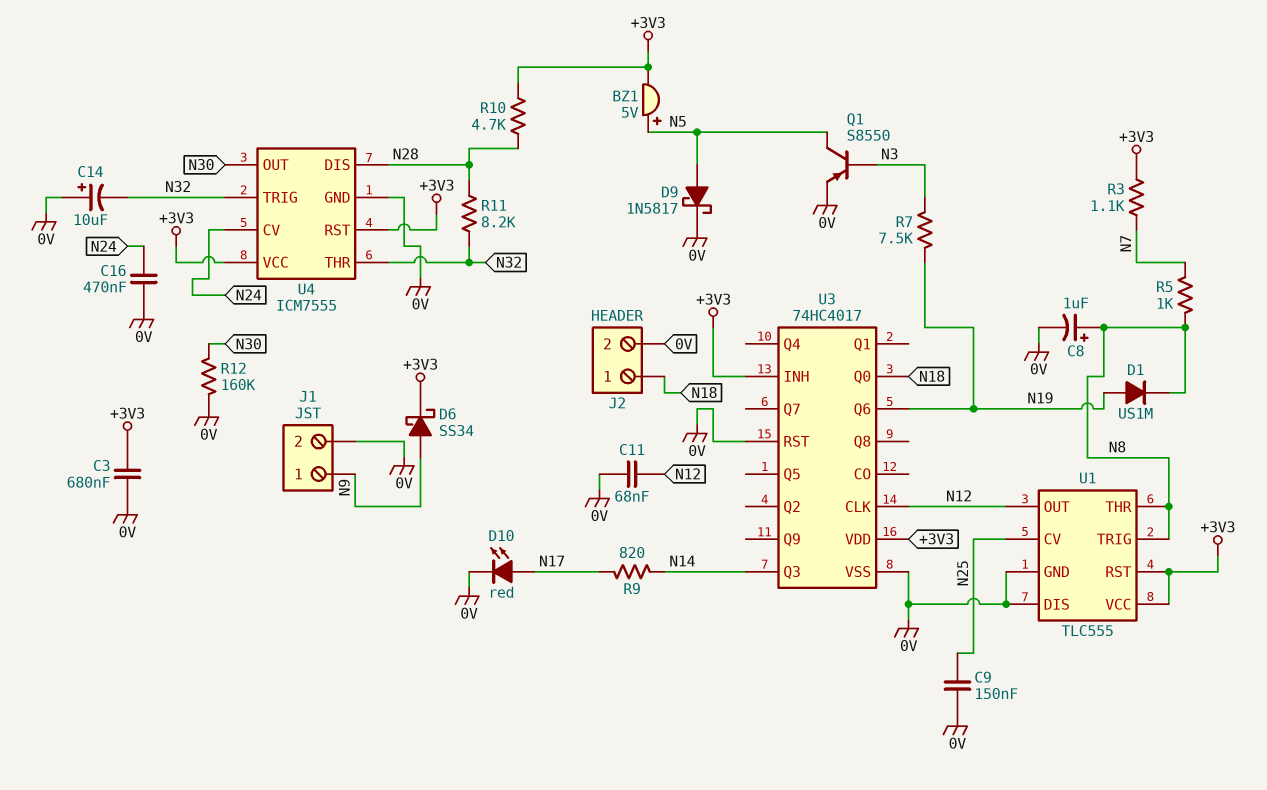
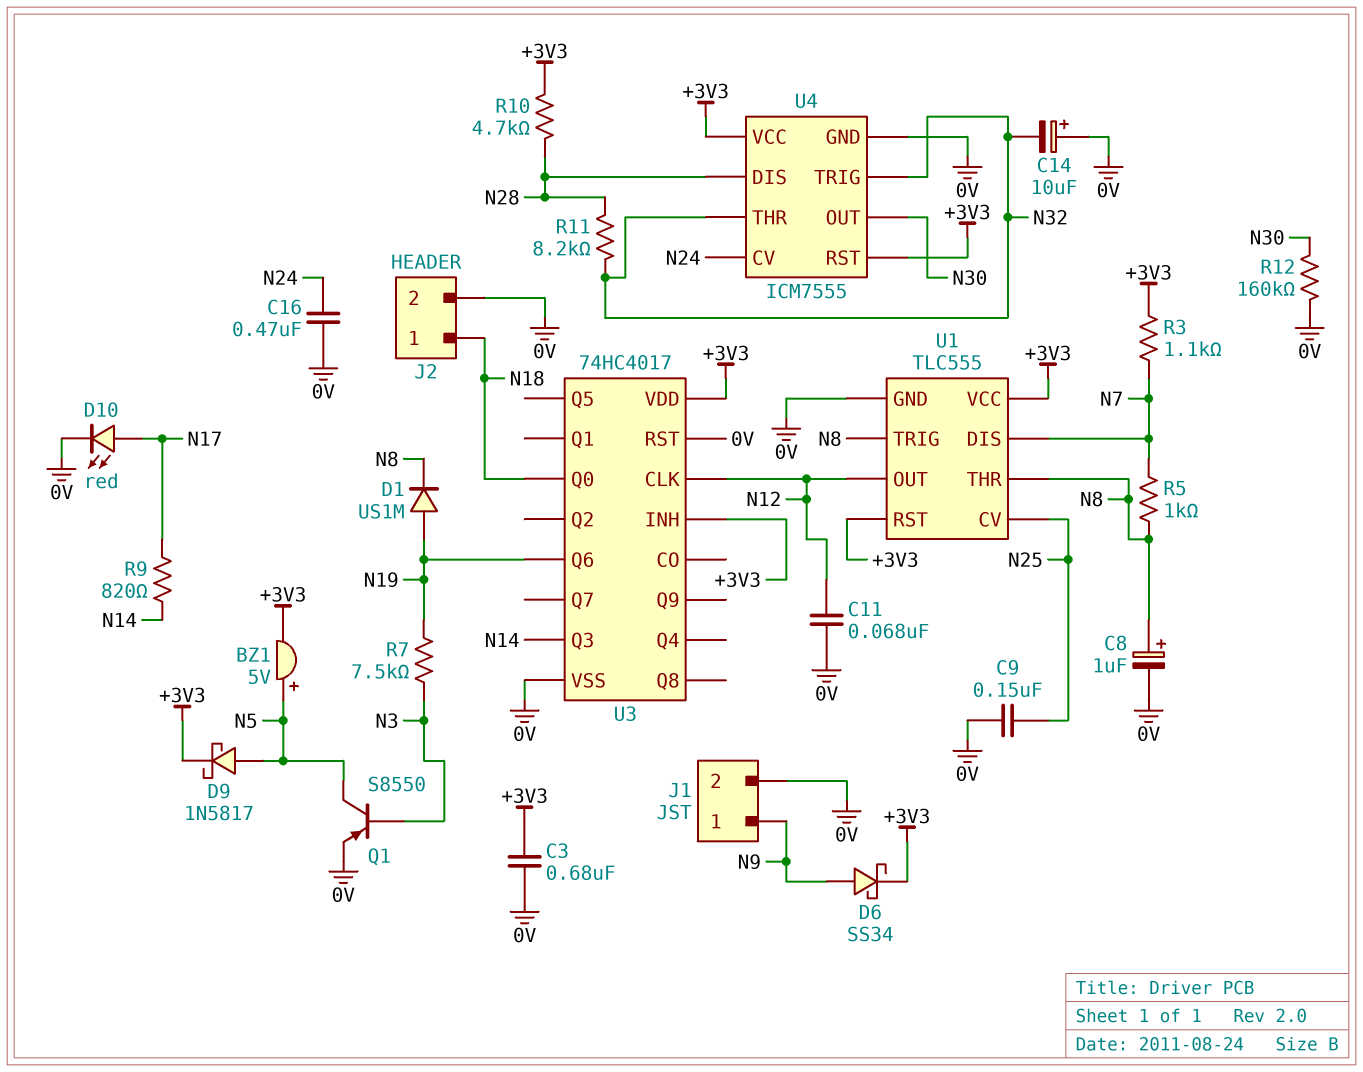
D9: schottky 1N5817 (A N5, K 0V) -> schottky 1N5817 (A N5, K +3V3)
U1 pin DIS: 0V -> N7

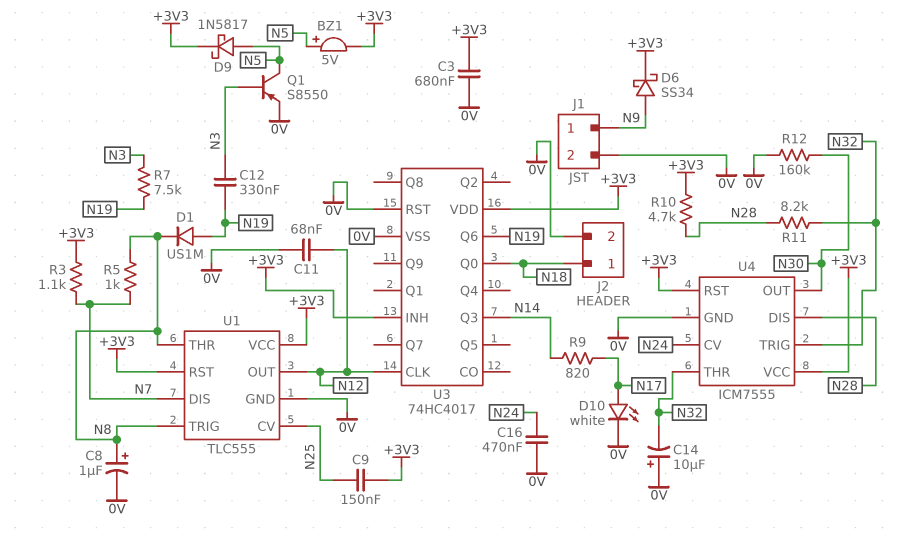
C9: 150nF (0V, N25) -> 150nF (+3V3, N25)
C12: none -> 330nF (N3, N19)
D10: LED red (A N17, K 0V) -> LED white (A N17, K 0V)

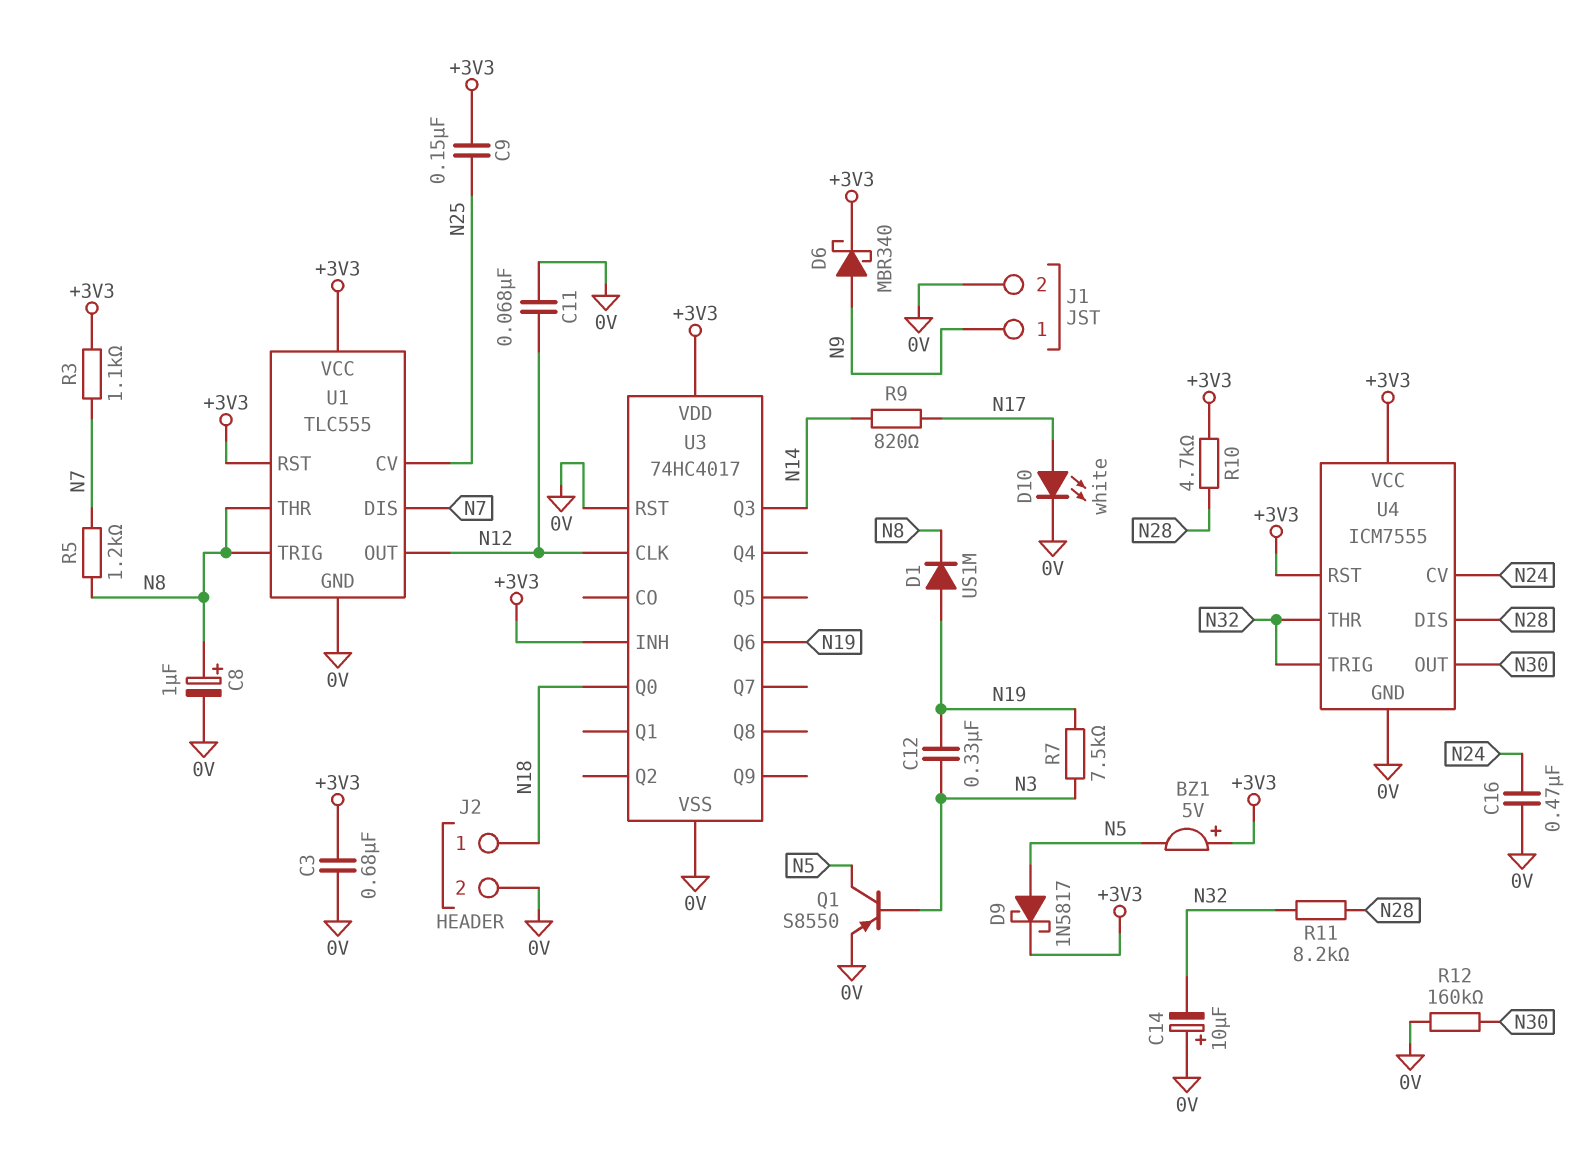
BZ1: buzzer 5V (plus N5, minus +3V3) -> buzzer 5V (plus +3V3, minus N5)
D6: schottky SS34 (A N9, K +3V3) -> schottky MBR340 (A N9, K +3V3)
R5: 1k (N7, N8) -> 1.2k (N7, N8)

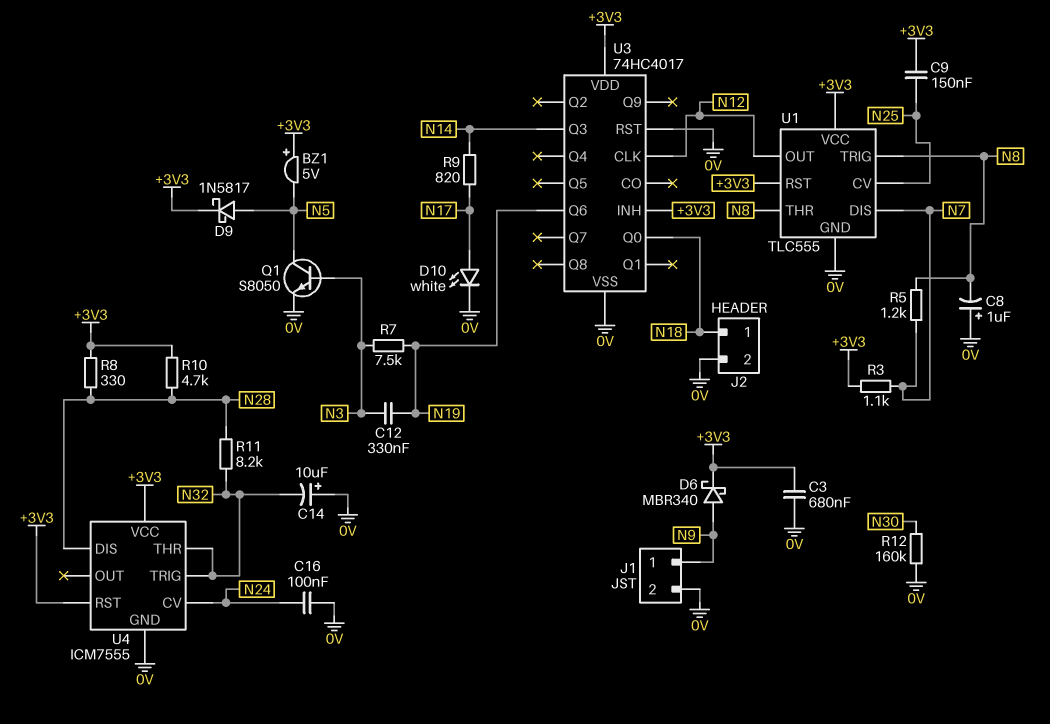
C8: 1uF (plus N8, minus 0V) -> 1uF (plus 0V, minus N8)
C11: 68nF (0V, N12) -> none
C16: 470nF (0V, N24) -> 100nF (0V, N24)
D1: diode US1M (A N19, K N8) -> none
Q1: PNP S8550 (B N3, C N5, E 0V) -> NPN S8050 (B N3, C N5, E 0V)
R8: none -> 330 (+3V3, N28)
U4 pin OUT: N30 -> none

